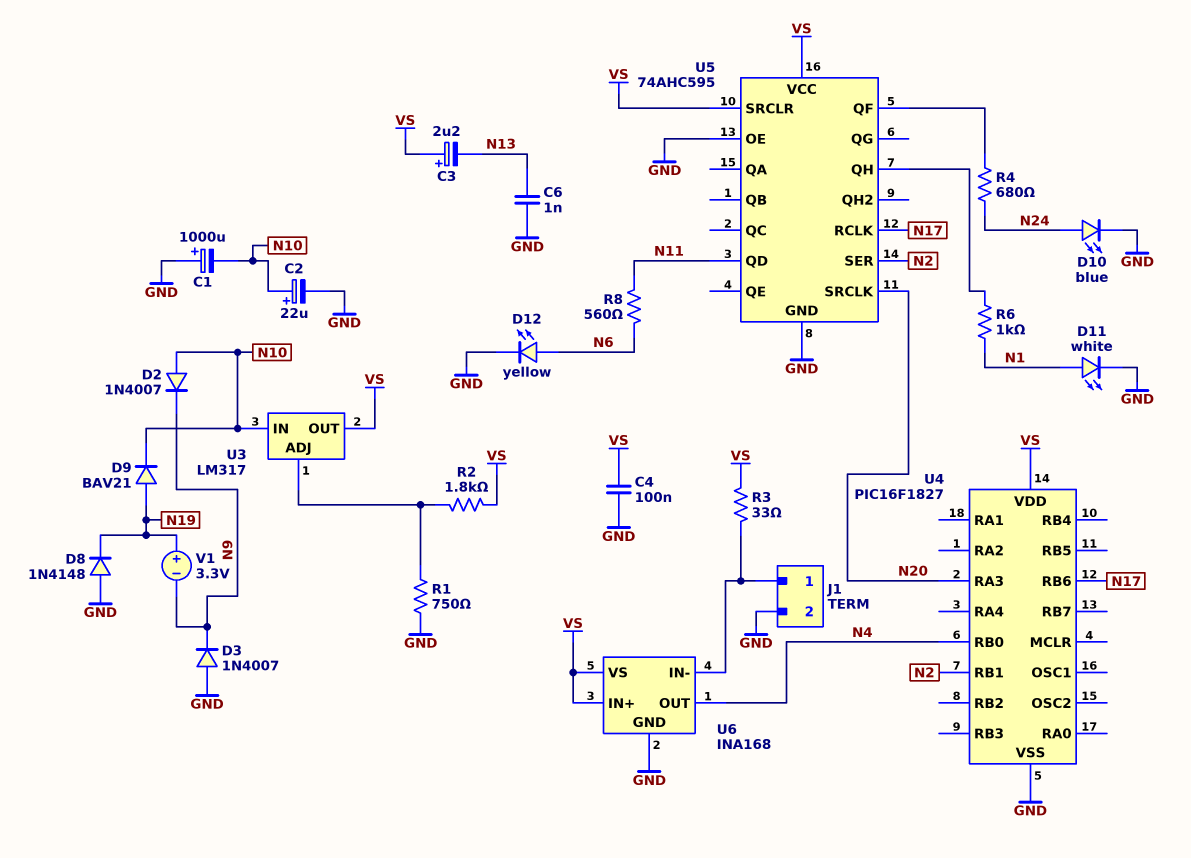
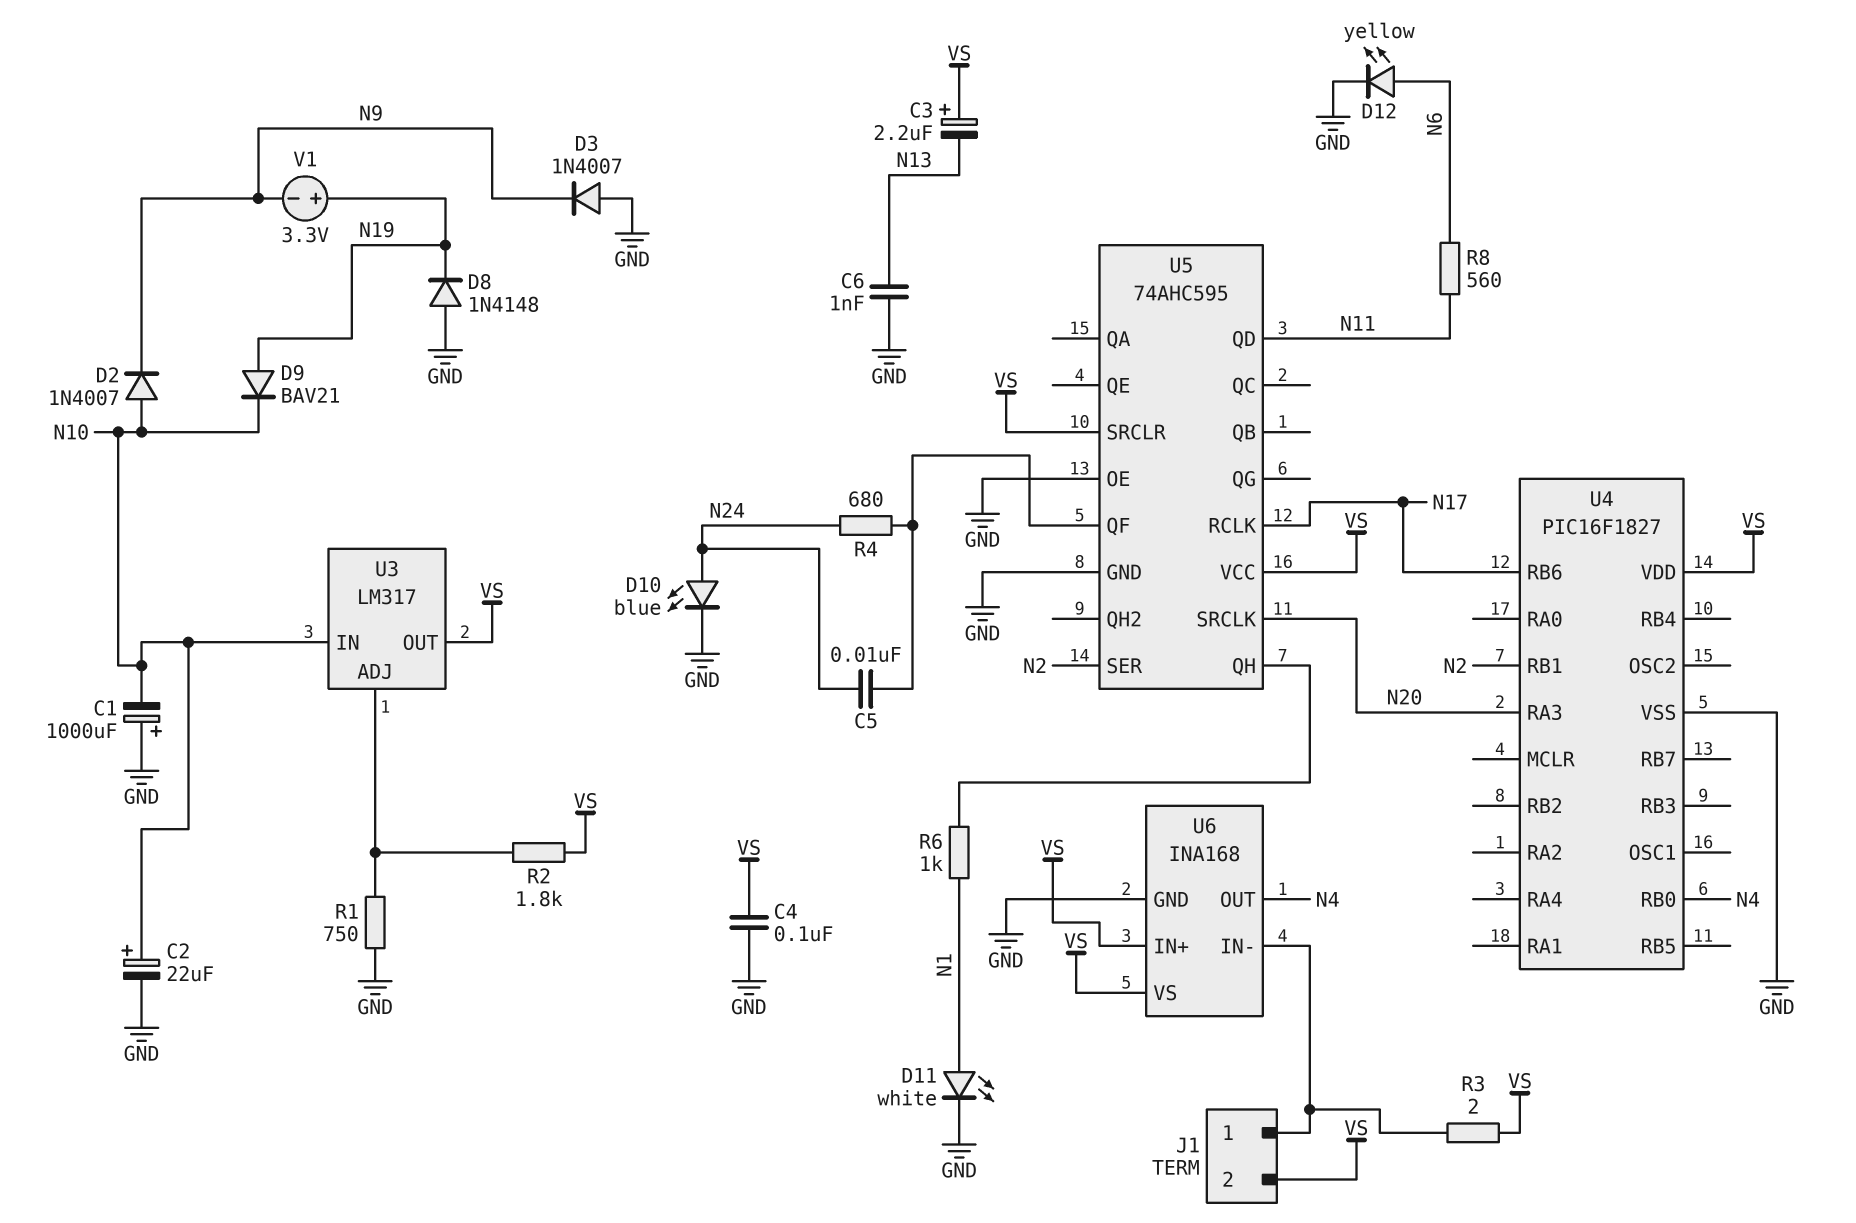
C5: none -> 10nF (N24, U5/QF)
J1 pin 2: GND -> VS
R3: 33 (J1/1, VS) -> 2 (J1/1, VS)

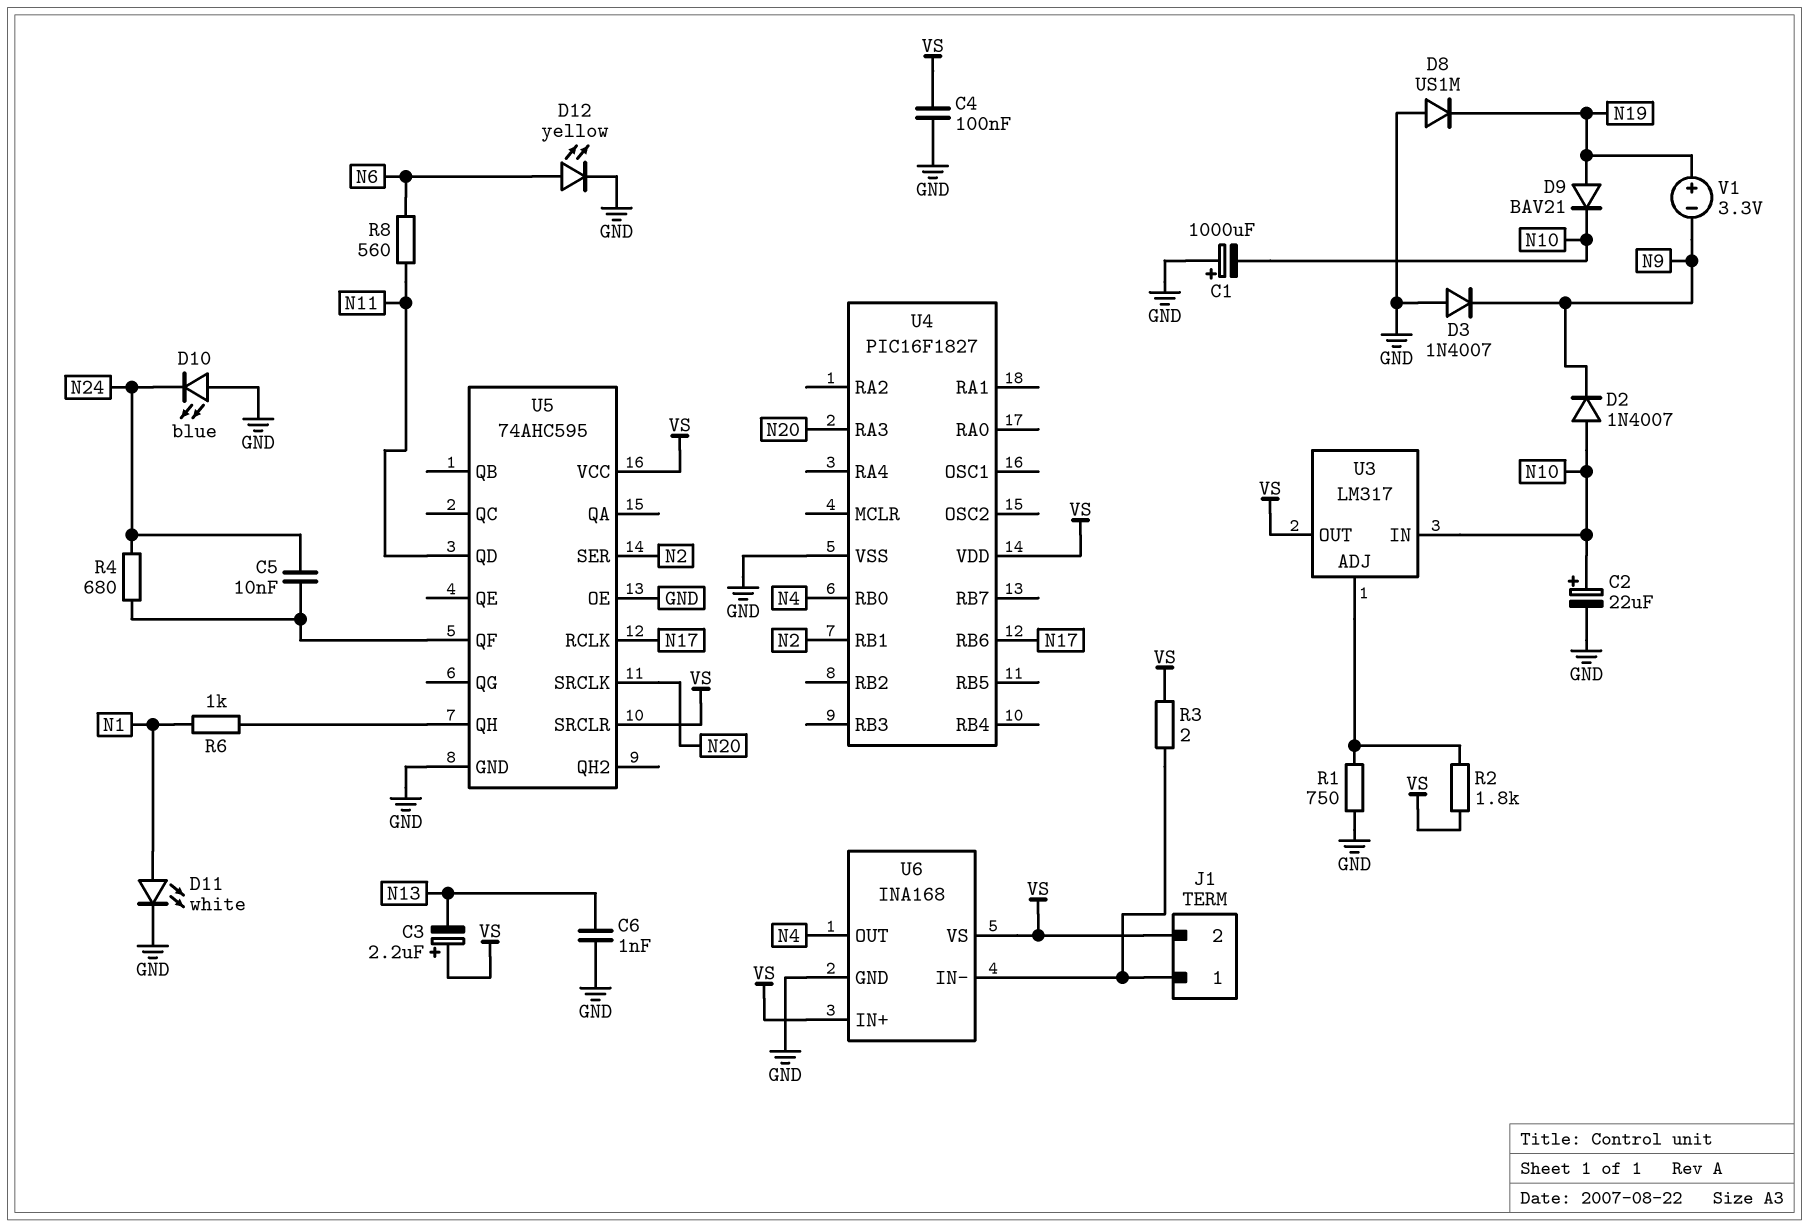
D8: diode 1N4148 (A GND, K N19) -> diode US1M (A GND, K N19)
D10: LED blue (A N24, K GND) -> LED blue (A GND, K N24)

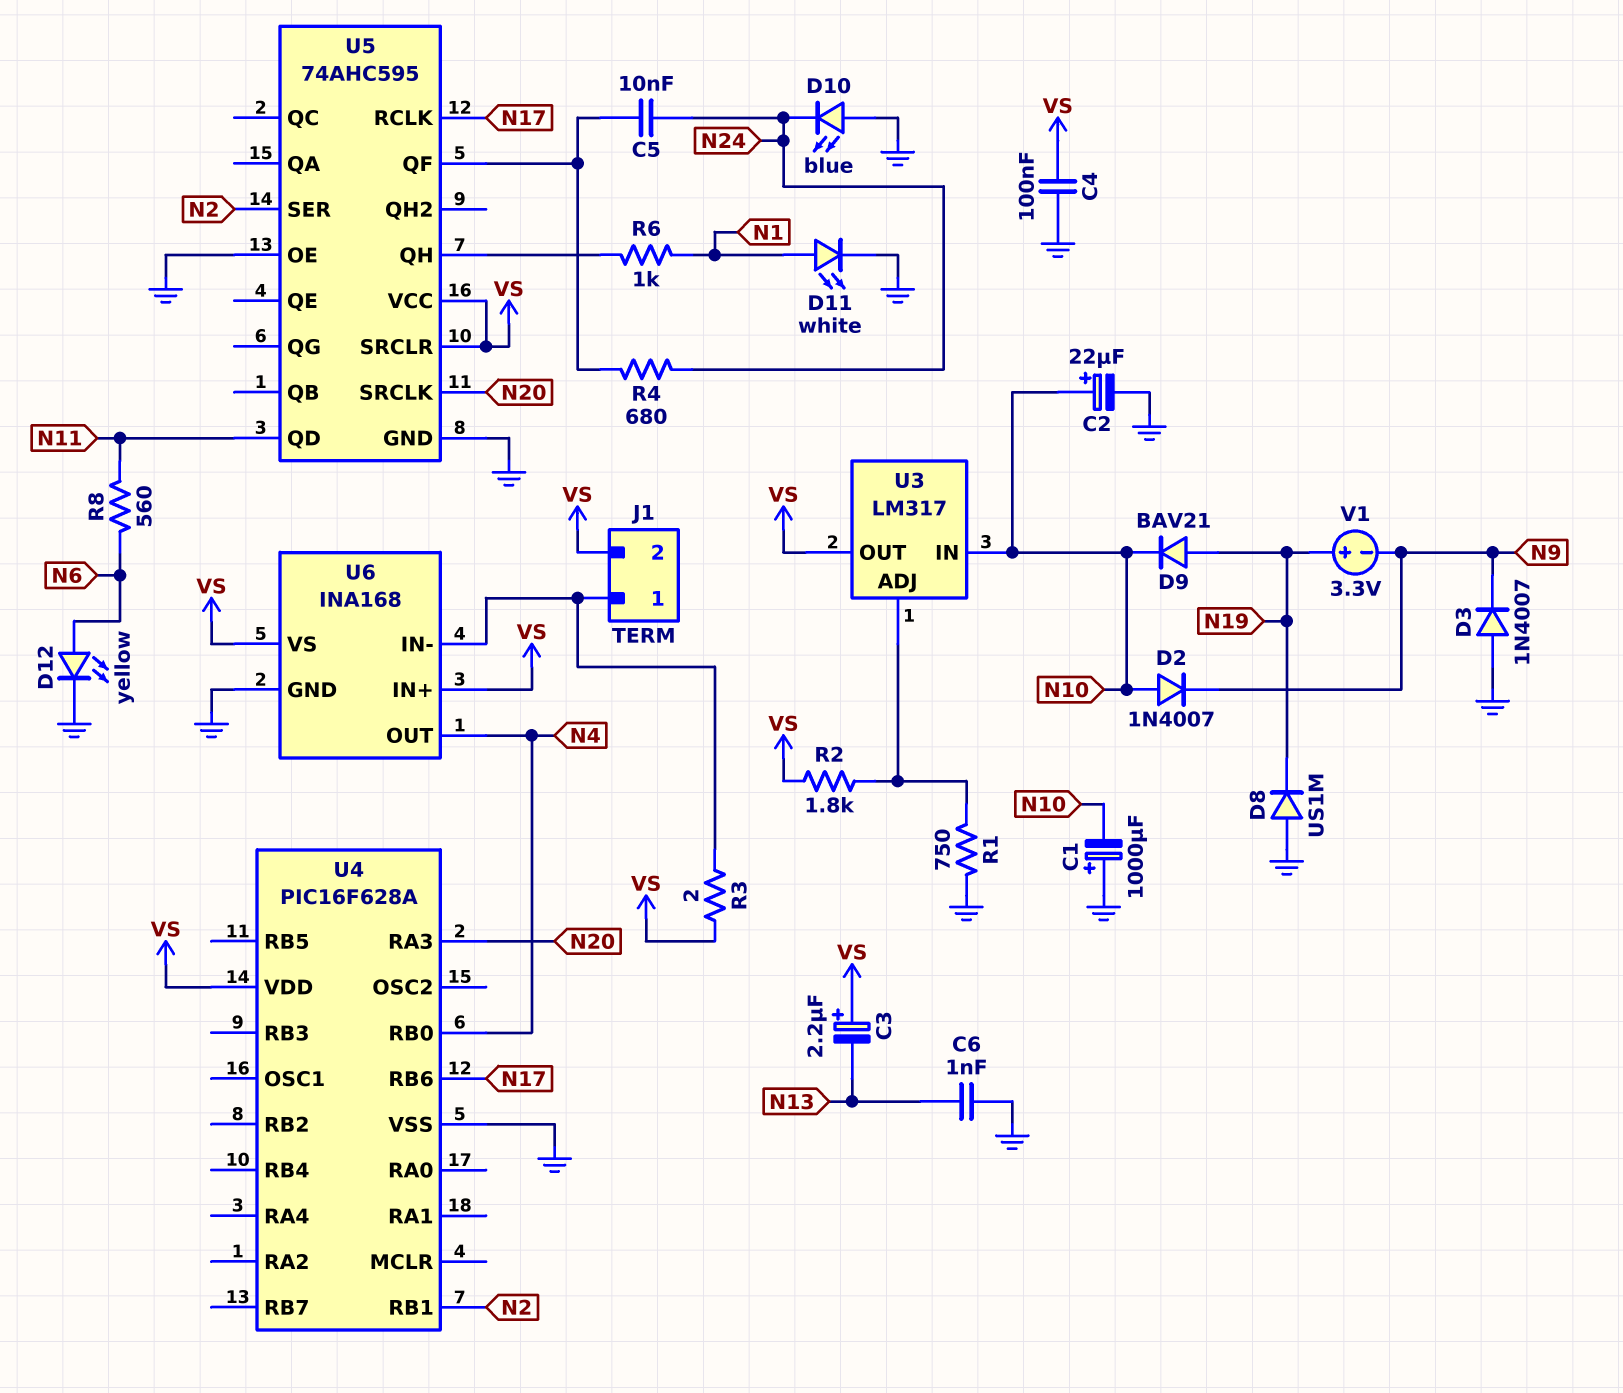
U4: PIC16F1827 -> PIC16F628A

